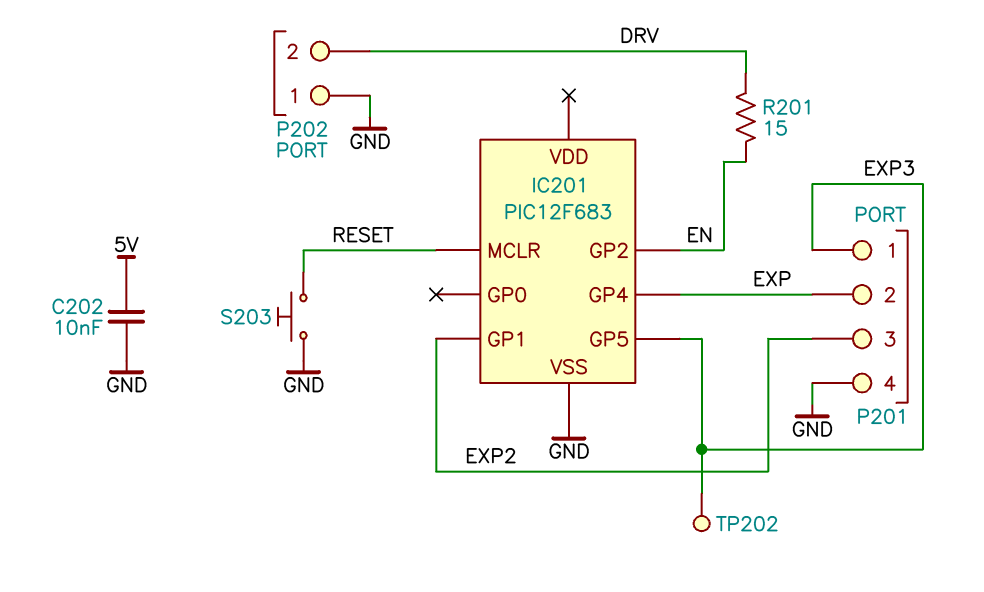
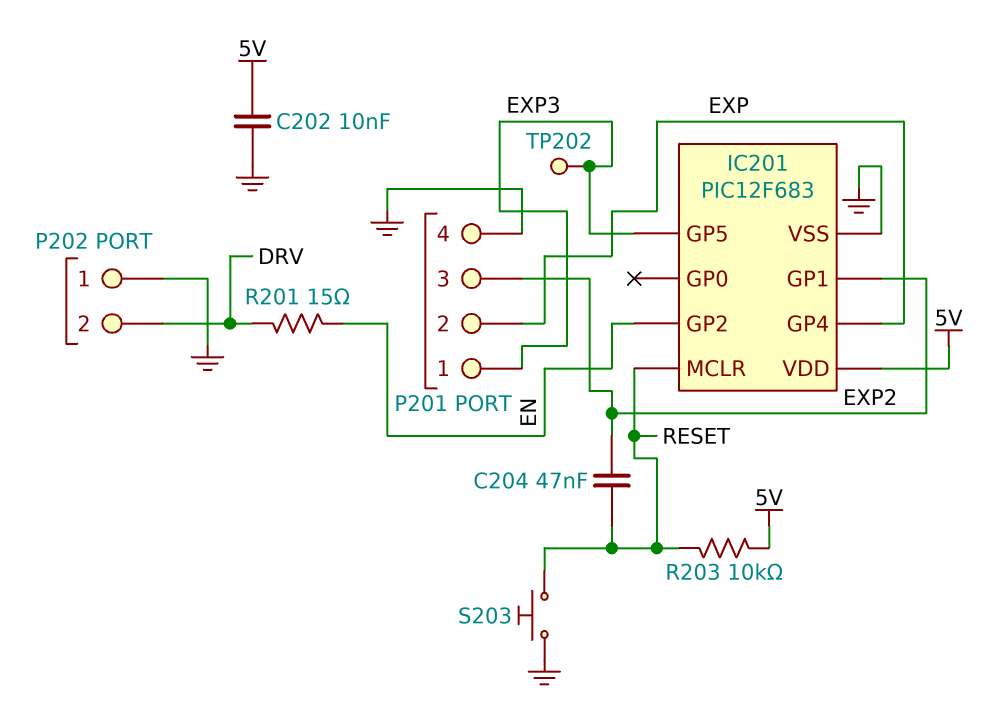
C204: none -> 47nF (EXP2, RESET)
IC201 pin VDD: none -> 5V
R203: none -> 10k (5V, RESET)

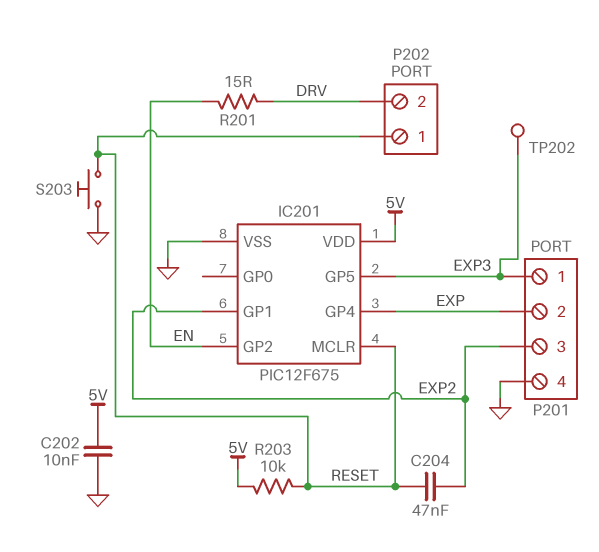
IC201: PIC12F683 -> PIC12F675
P202 pin 1: GND -> RESET

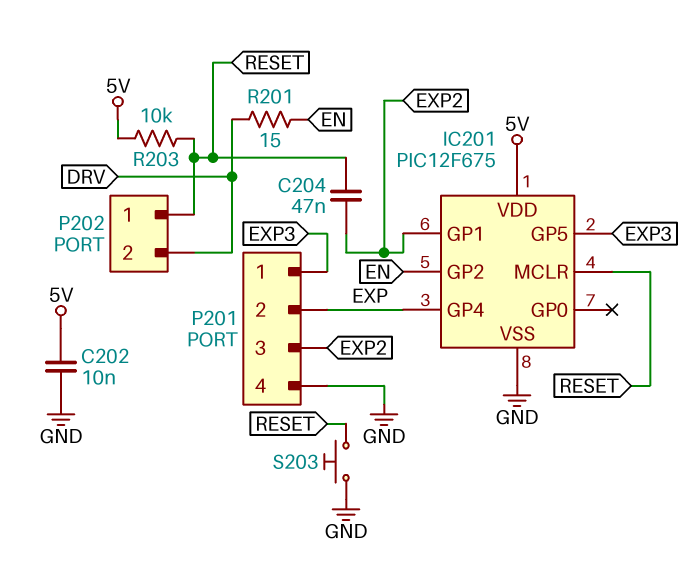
TP202: test point (EXP3) -> none

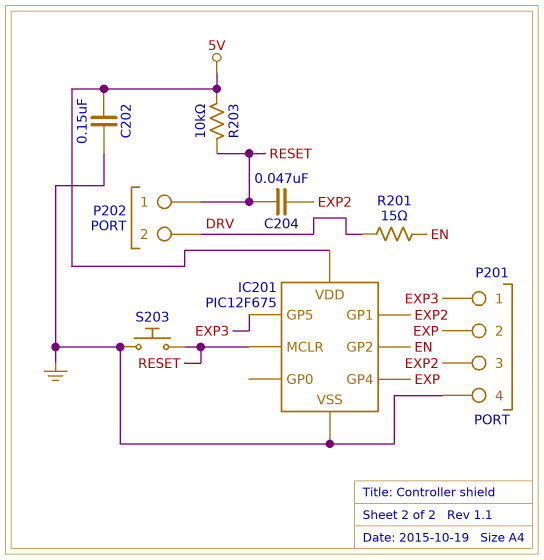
C202: 10nF (5V, GND) -> 150nF (5V, GND)

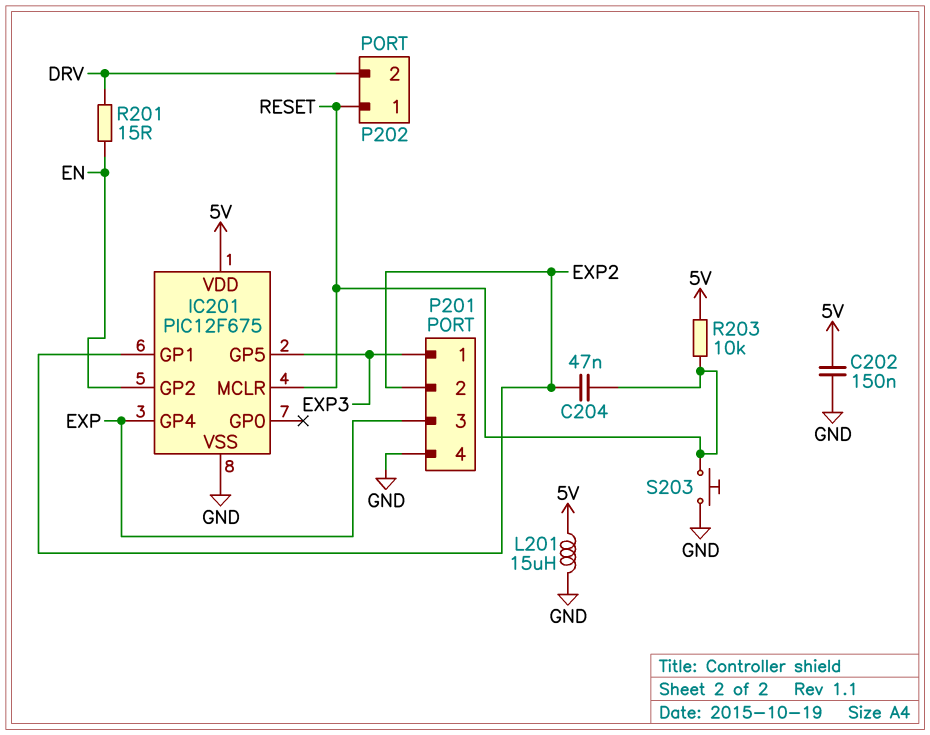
L201: none -> 15uH (5V, GND)
P201 pin 2: EXP -> EXP2
P201 pin 3: EXP2 -> EXP

